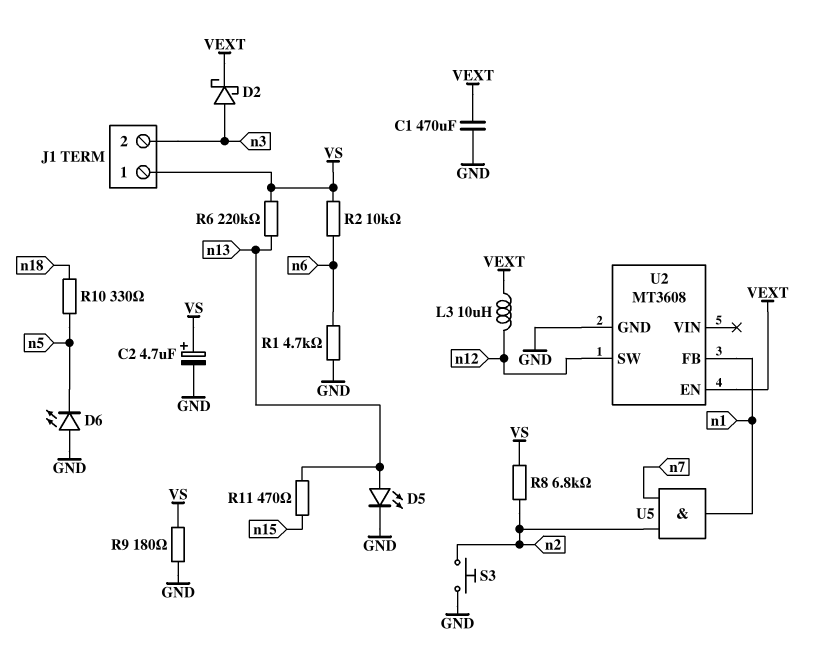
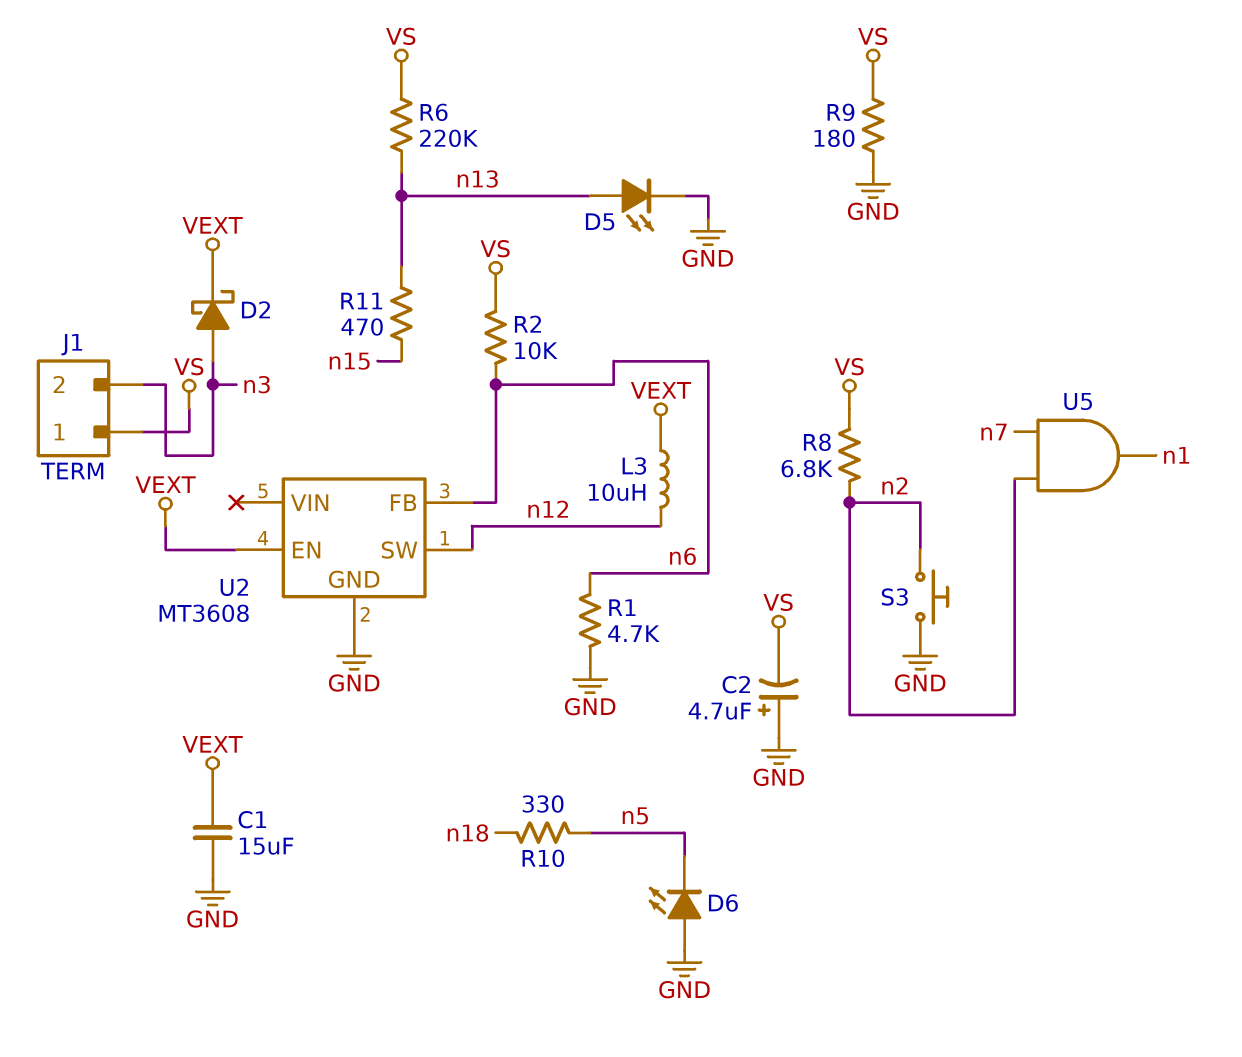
C1: 470uF (GND, VEXT) -> 15uF (GND, VEXT)
C2: 4.7uF (plus VS, minus GND) -> 4.7uF (plus GND, minus VS)
U2 pin FB: n1 -> n6

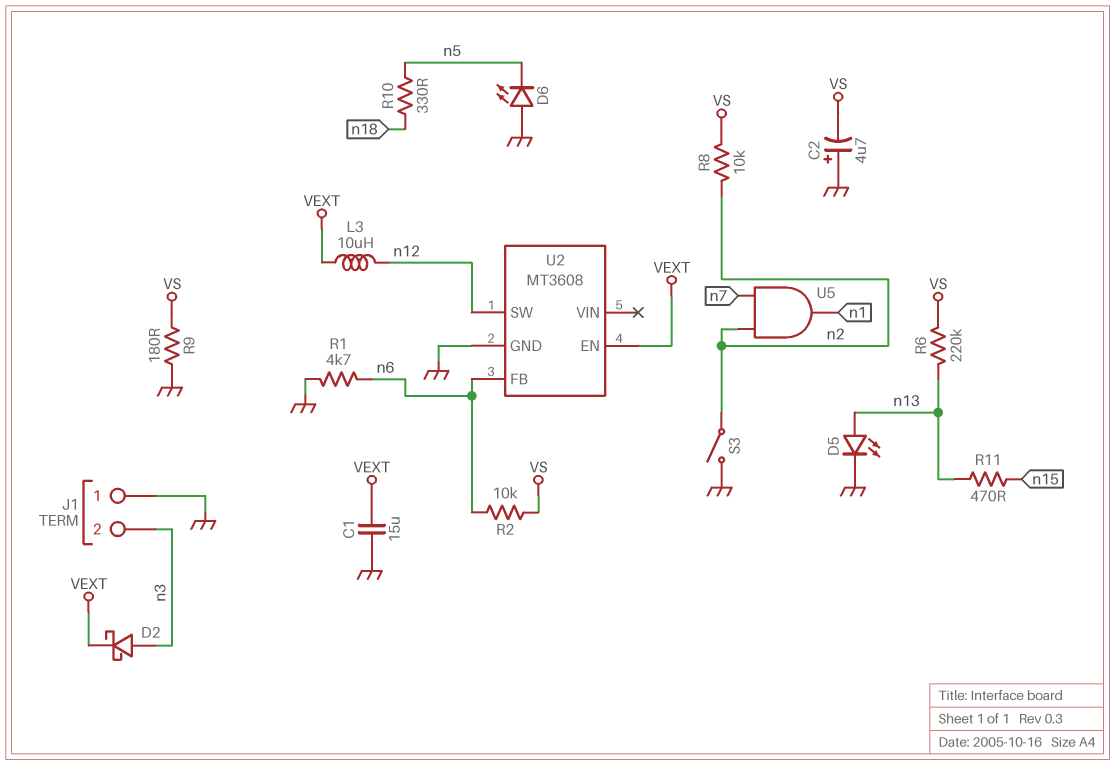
J1 pin 1: VS -> GND
R8: 6.8k (VS, n2) -> 10k (VS, n2)
S3: button (GND, n2) -> switch (GND, n2)

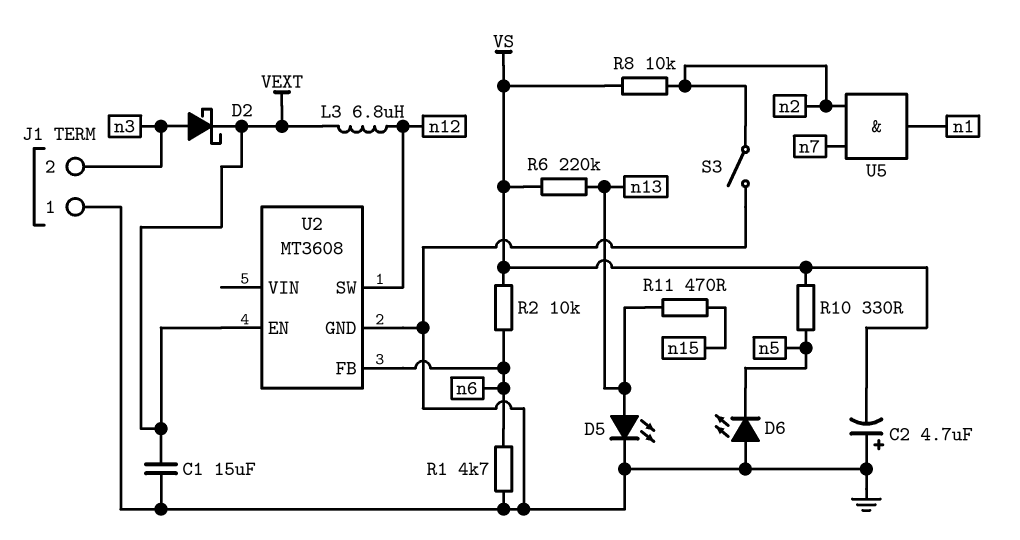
L3: 10uH (VEXT, n12) -> 6.8uH (VEXT, n12)
R9: 180 (GND, VS) -> none
R10: 330 (n5, n18) -> 330 (VS, n5)

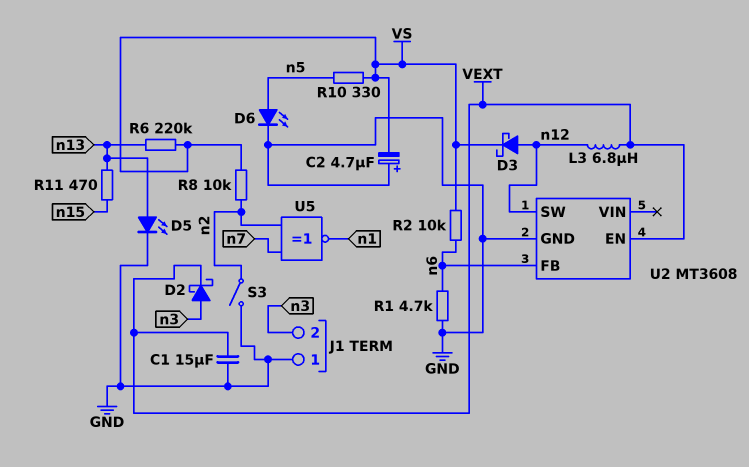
D3: none -> schottky (A n12, K VS)
D6: LED (A GND, K n5) -> LED (A n5, K GND)
U5: AND (in n2, in n7, out n1) -> XNOR (in n2, in n7, out n1)

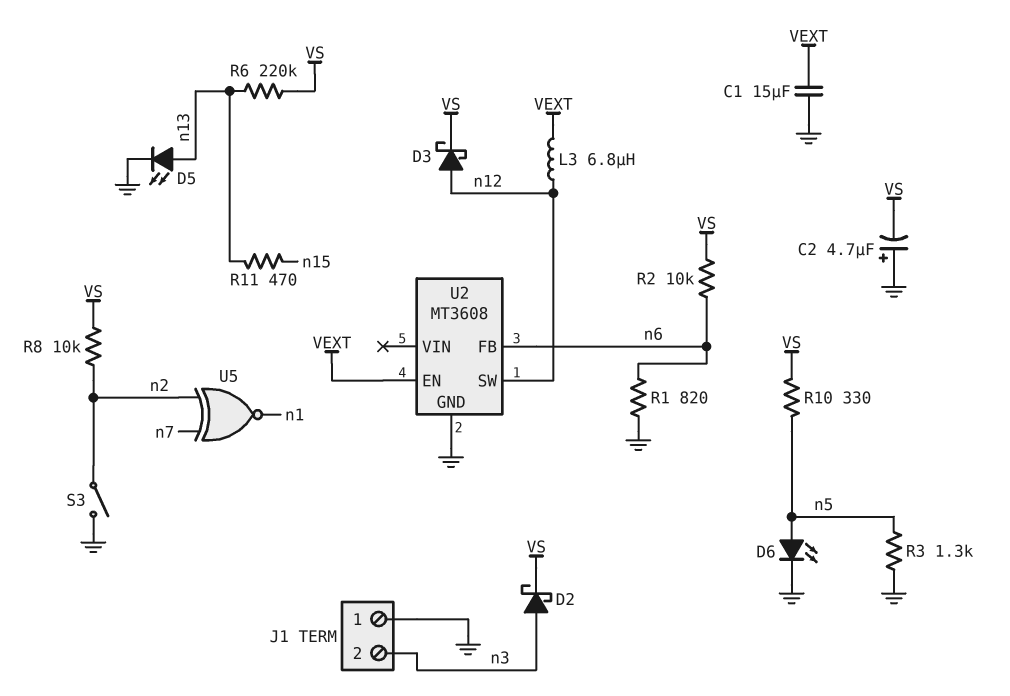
D2: schottky (A n3, K VEXT) -> schottky (A n3, K VS)
R1: 4.7k (GND, n6) -> 820 (GND, n6)
R3: none -> 1.3k (GND, n5)

